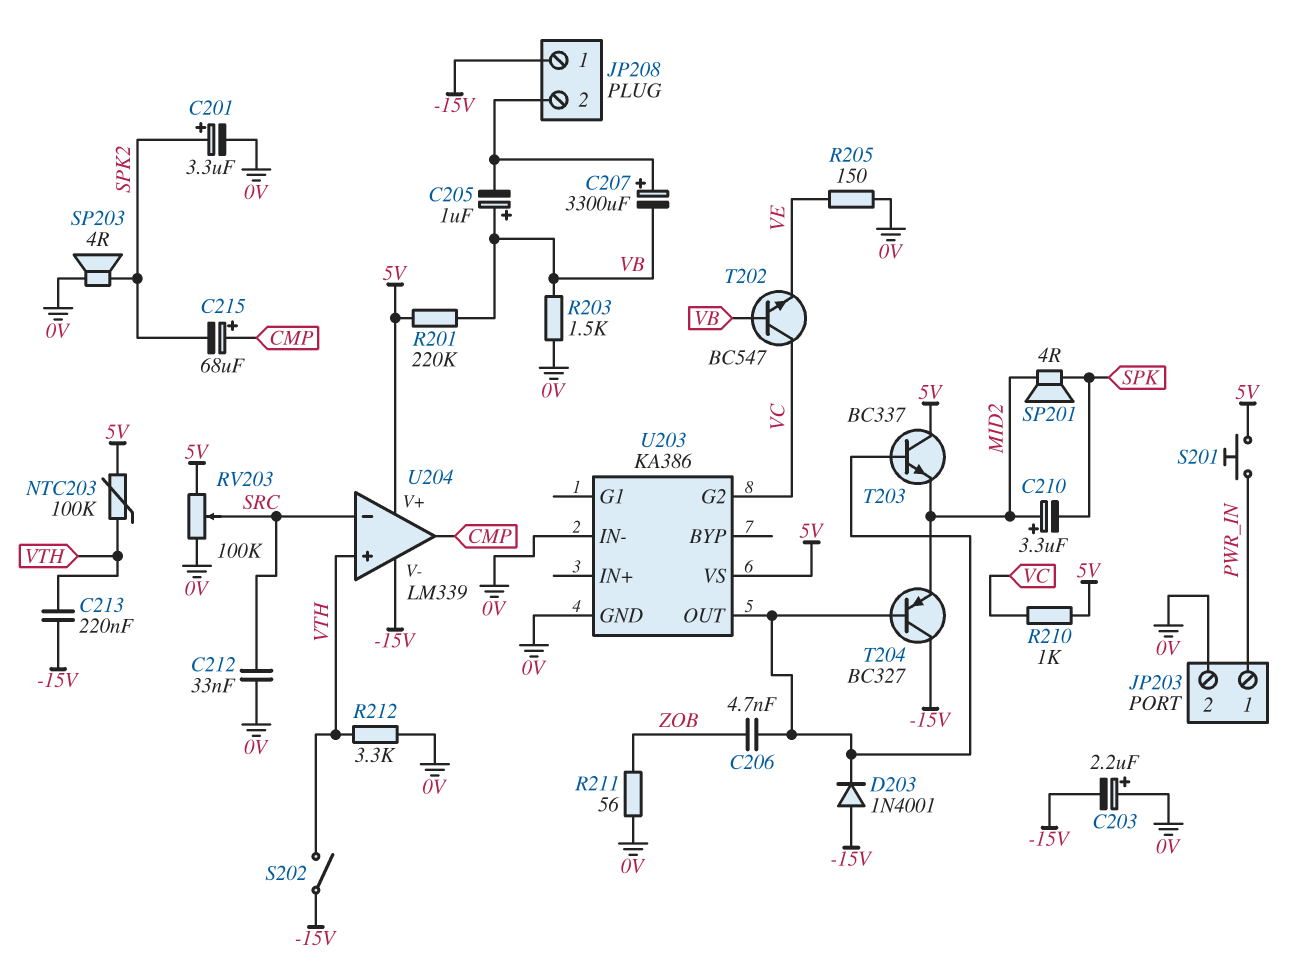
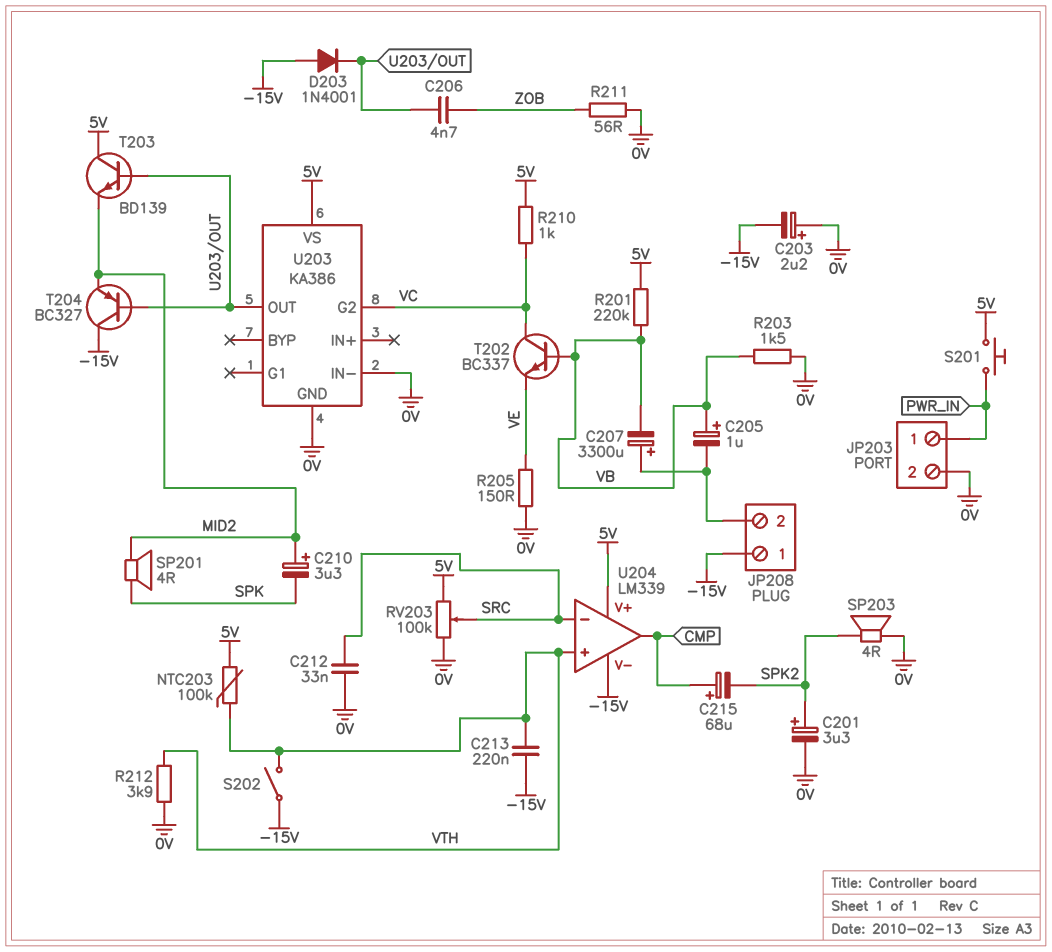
R212: 3.3k (0V, VTH) -> 3.9k (0V, VTH)
T202: NPN BC547 (B VB, C VC, E VE) -> NPN BC337 (B VB, C VC, E VE)
T203: NPN BC337 (B U203/OUT, C 5V, E MID2) -> NPN BD139 (B U203/OUT, C 5V, E MID2)

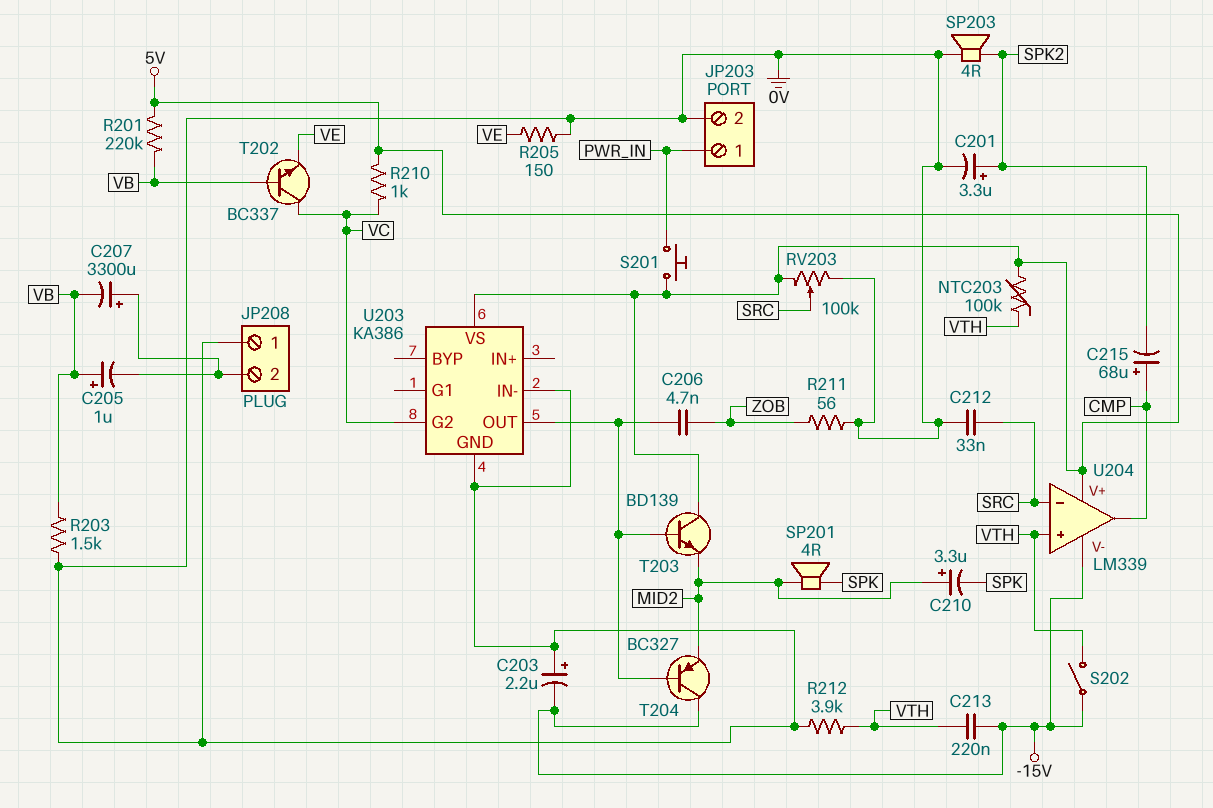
D203: diode 1N4001 (A -15V, K U203/OUT) -> none
JP208 pin 1: -15V -> 0V

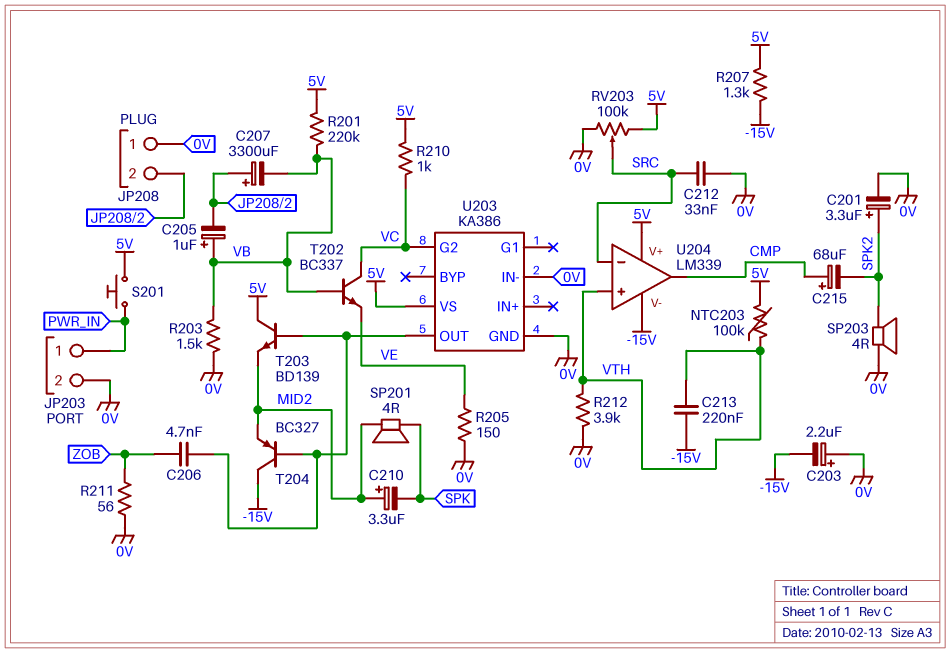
R207: none -> 1.3k (-15V, 5V)
S202: switch (-15V, VTH) -> none

